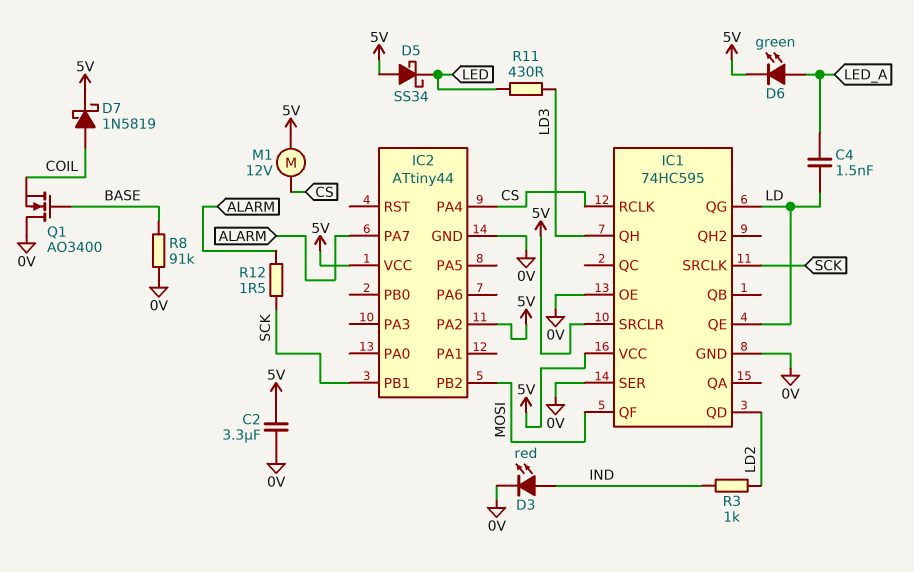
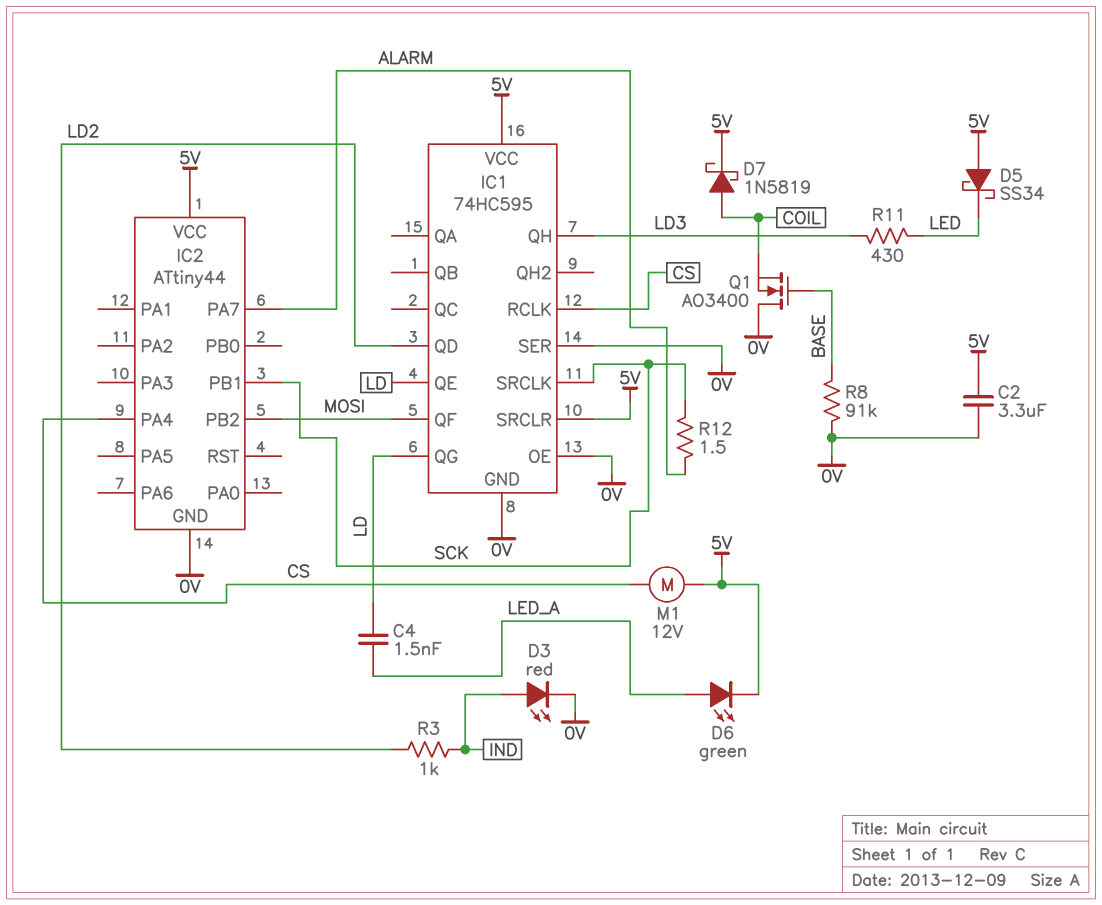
IC2 pin PA2: 5V -> none

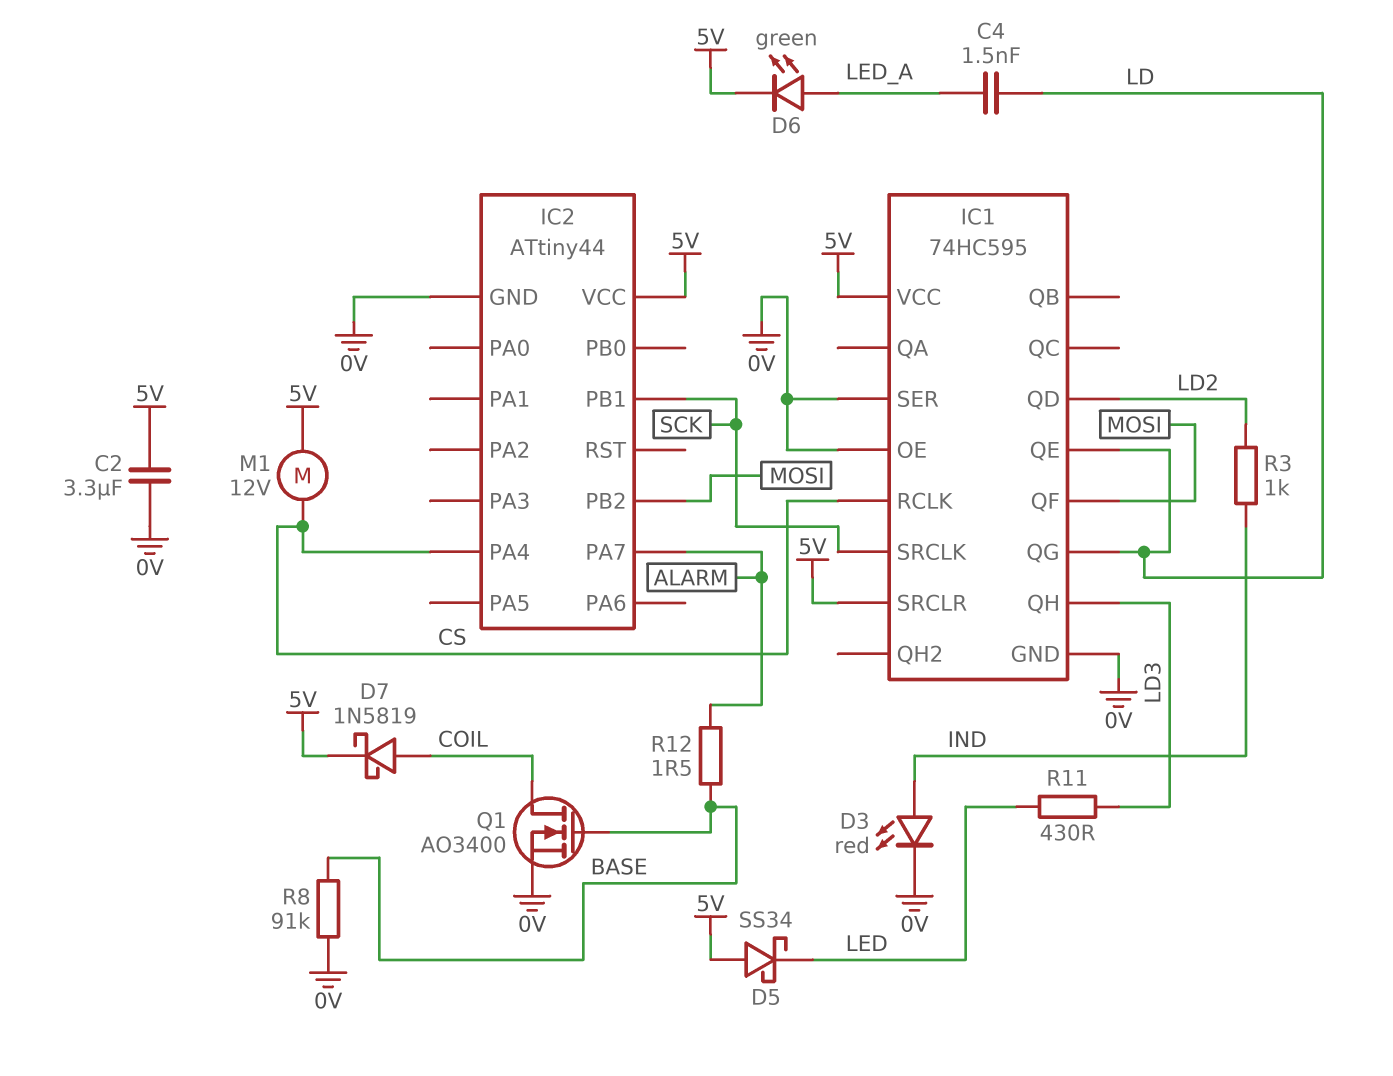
Q1: NMOS AO3400 (G BASE, D 0V, S COIL) -> NMOS AO3400 (G BASE, D COIL, S 0V)
R12: 1.5 (ALARM, SCK) -> 1.5 (ALARM, BASE)

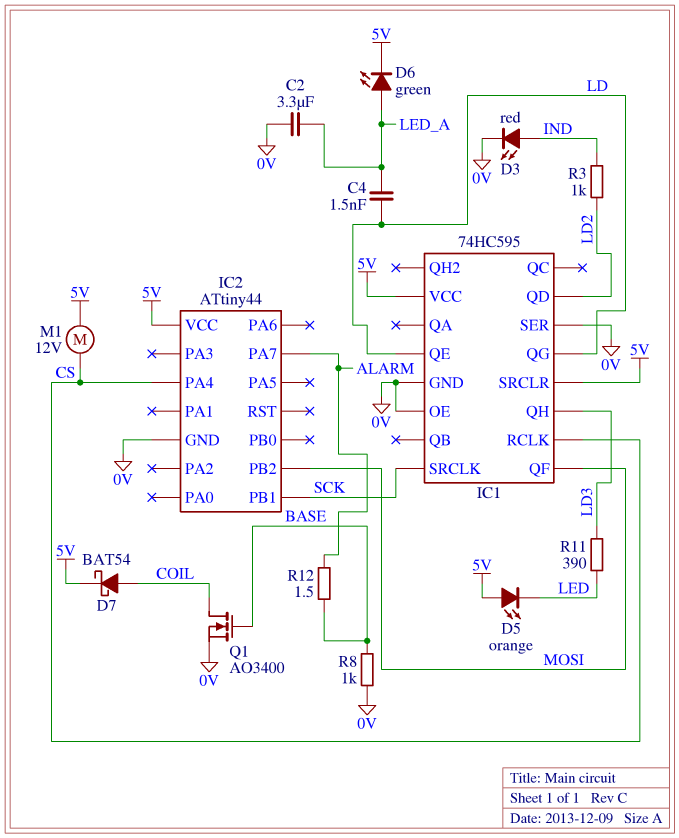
C2: 3.3uF (0V, 5V) -> 3.3uF (0V, LED_A)
D5: schottky SS34 (A 5V, K LED) -> LED orange (A 5V, K LED)
D7: schottky 1N5819 (A COIL, K 5V) -> schottky BAT54 (A COIL, K 5V)
R8: 91k (0V, BASE) -> 1k (0V, BASE)
R11: 430 (LD3, LED) -> 390 (LD3, LED)

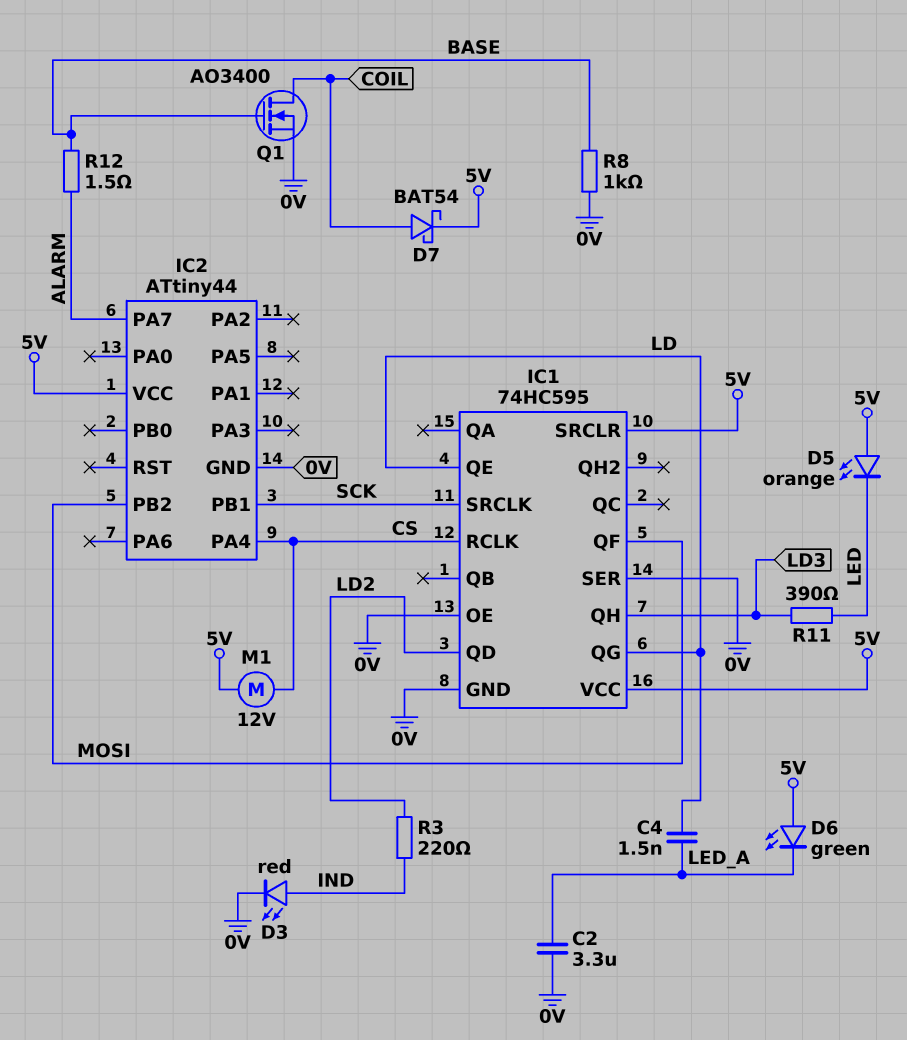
D6: LED green (A LED_A, K 5V) -> LED green (A 5V, K LED_A)
R3: 1k (IND, LD2) -> 220 (IND, LD2)

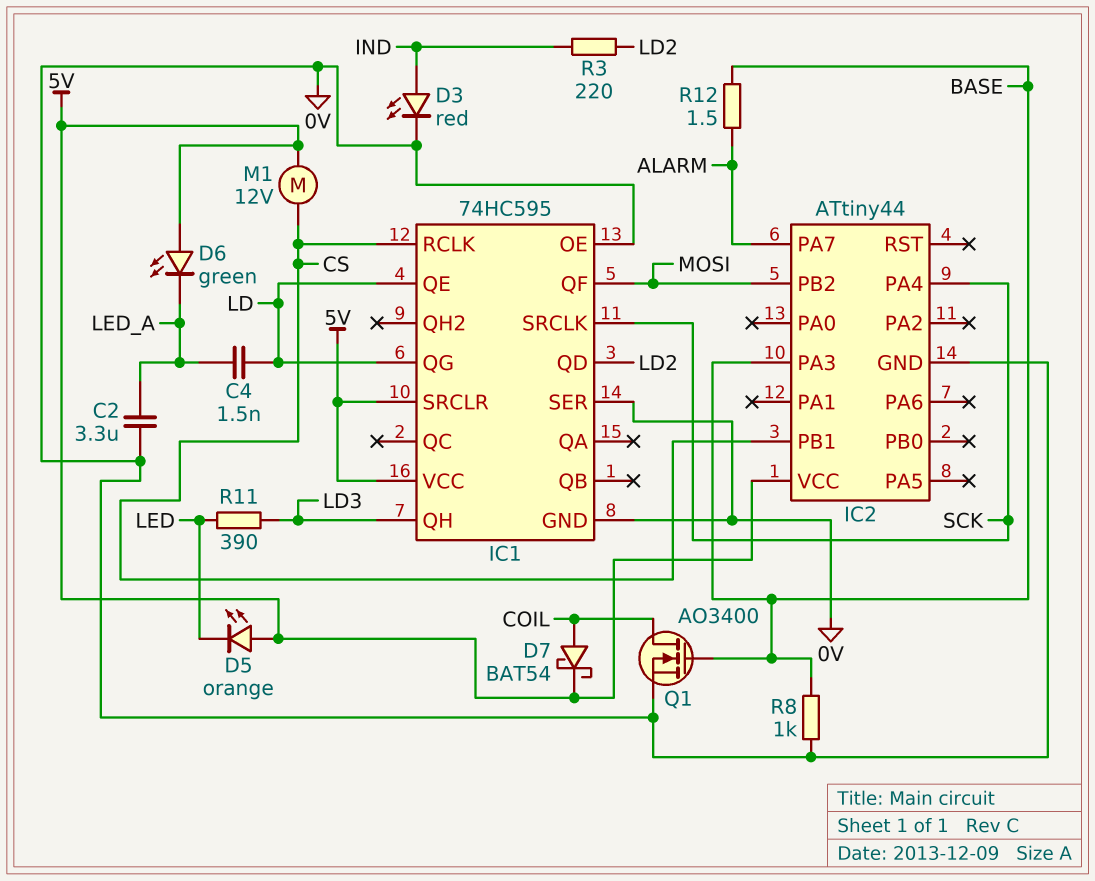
IC2 pin PA3: none -> BASE
IC2 pin PA4: CS -> SCK
IC2 pin PB1: SCK -> CS

